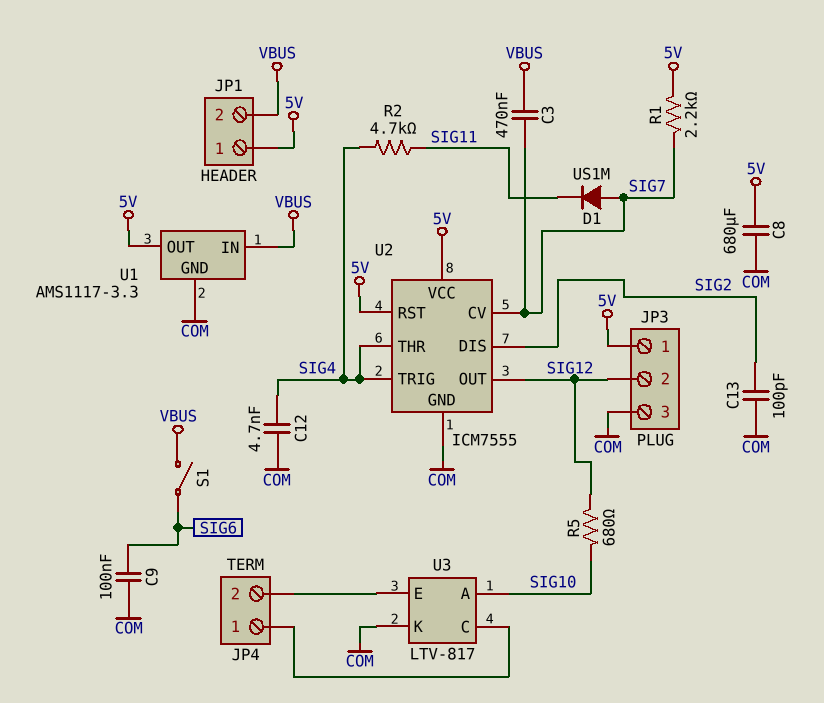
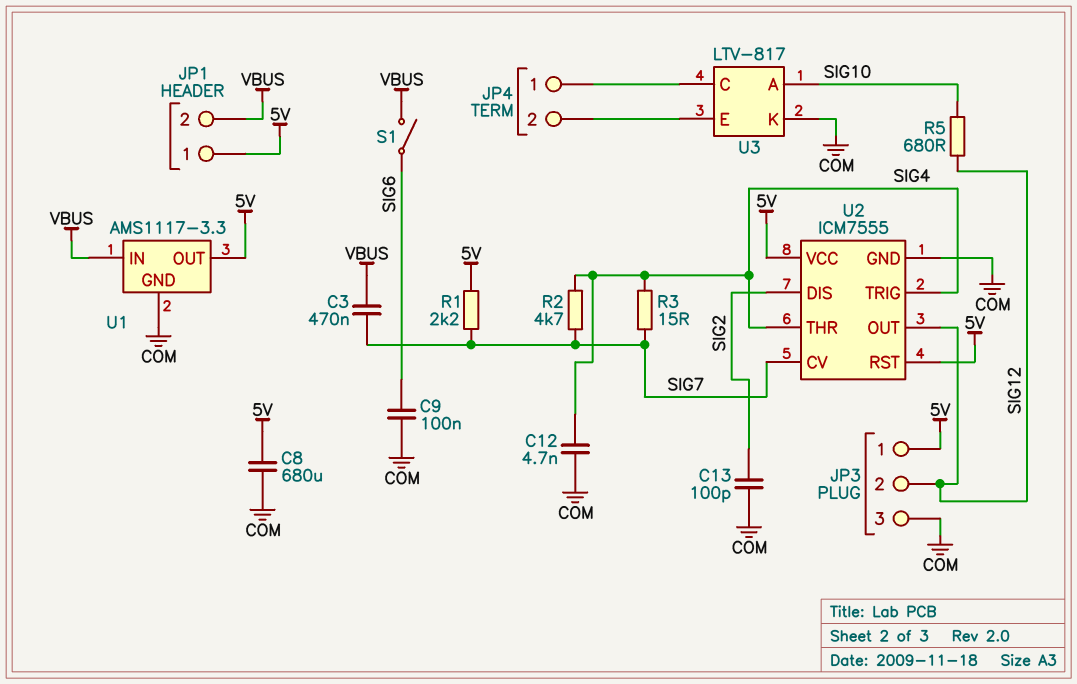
D1: diode US1M (A SIG7, K SIG11) -> none
R2: 4.7k (SIG4, SIG11) -> 4.7k (SIG4, SIG7)
R3: none -> 15 (SIG4, SIG7)

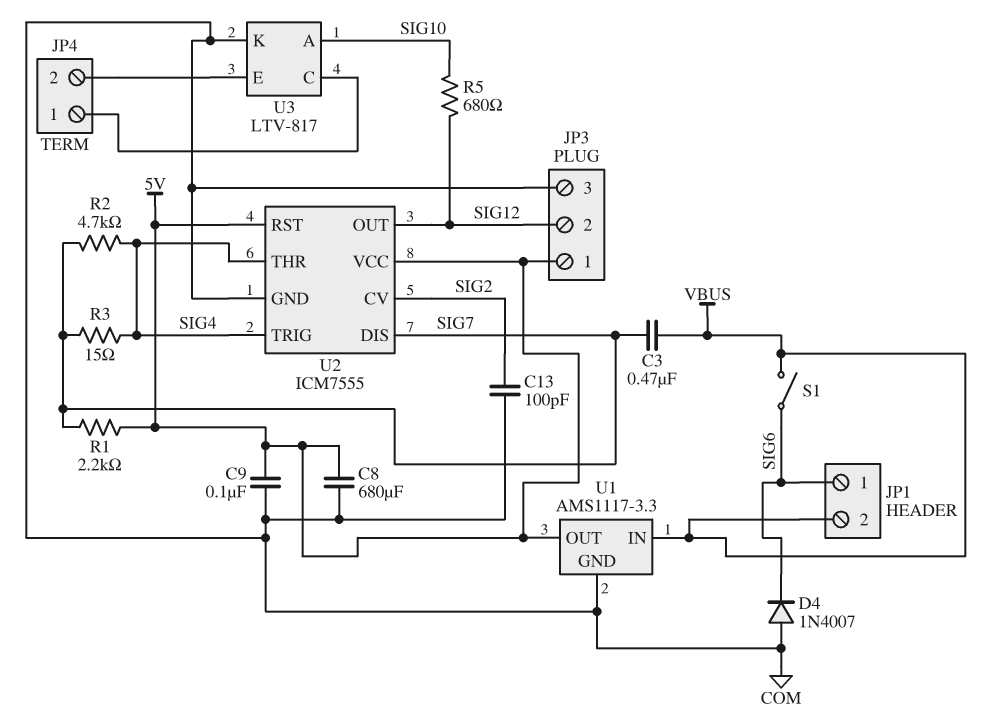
C9: 100nF (COM, SIG6) -> 100nF (5V, COM)
C12: 4.7nF (COM, SIG4) -> none
D4: none -> diode 1N4007 (A COM, K SIG6)
JP1 pin 1: 5V -> SIG6
U2 pin CV: SIG7 -> SIG2
U2 pin DIS: SIG2 -> SIG7

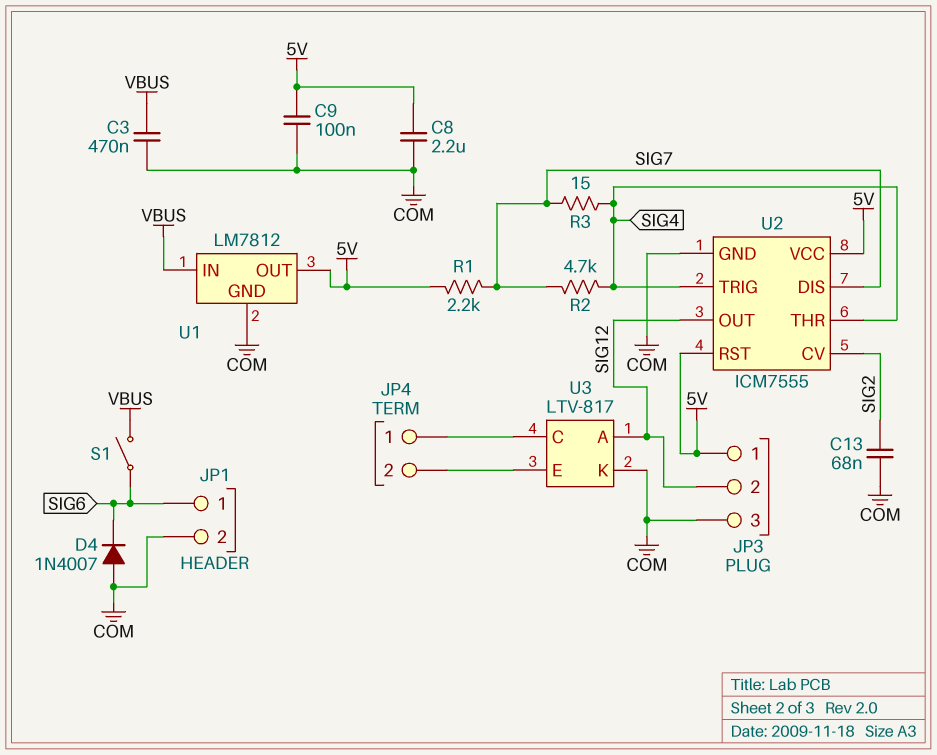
C3: 470nF (SIG7, VBUS) -> 470nF (COM, VBUS)
C8: 680uF (5V, COM) -> 2.2uF (5V, COM)
C13: 100pF (COM, SIG2) -> 68nF (COM, SIG2)
JP1 pin 2: VBUS -> COM
R5: 680 (SIG10, SIG12) -> none
U1: AMS1117-3.3 -> LM7812
U3 pin A: SIG10 -> SIG12

